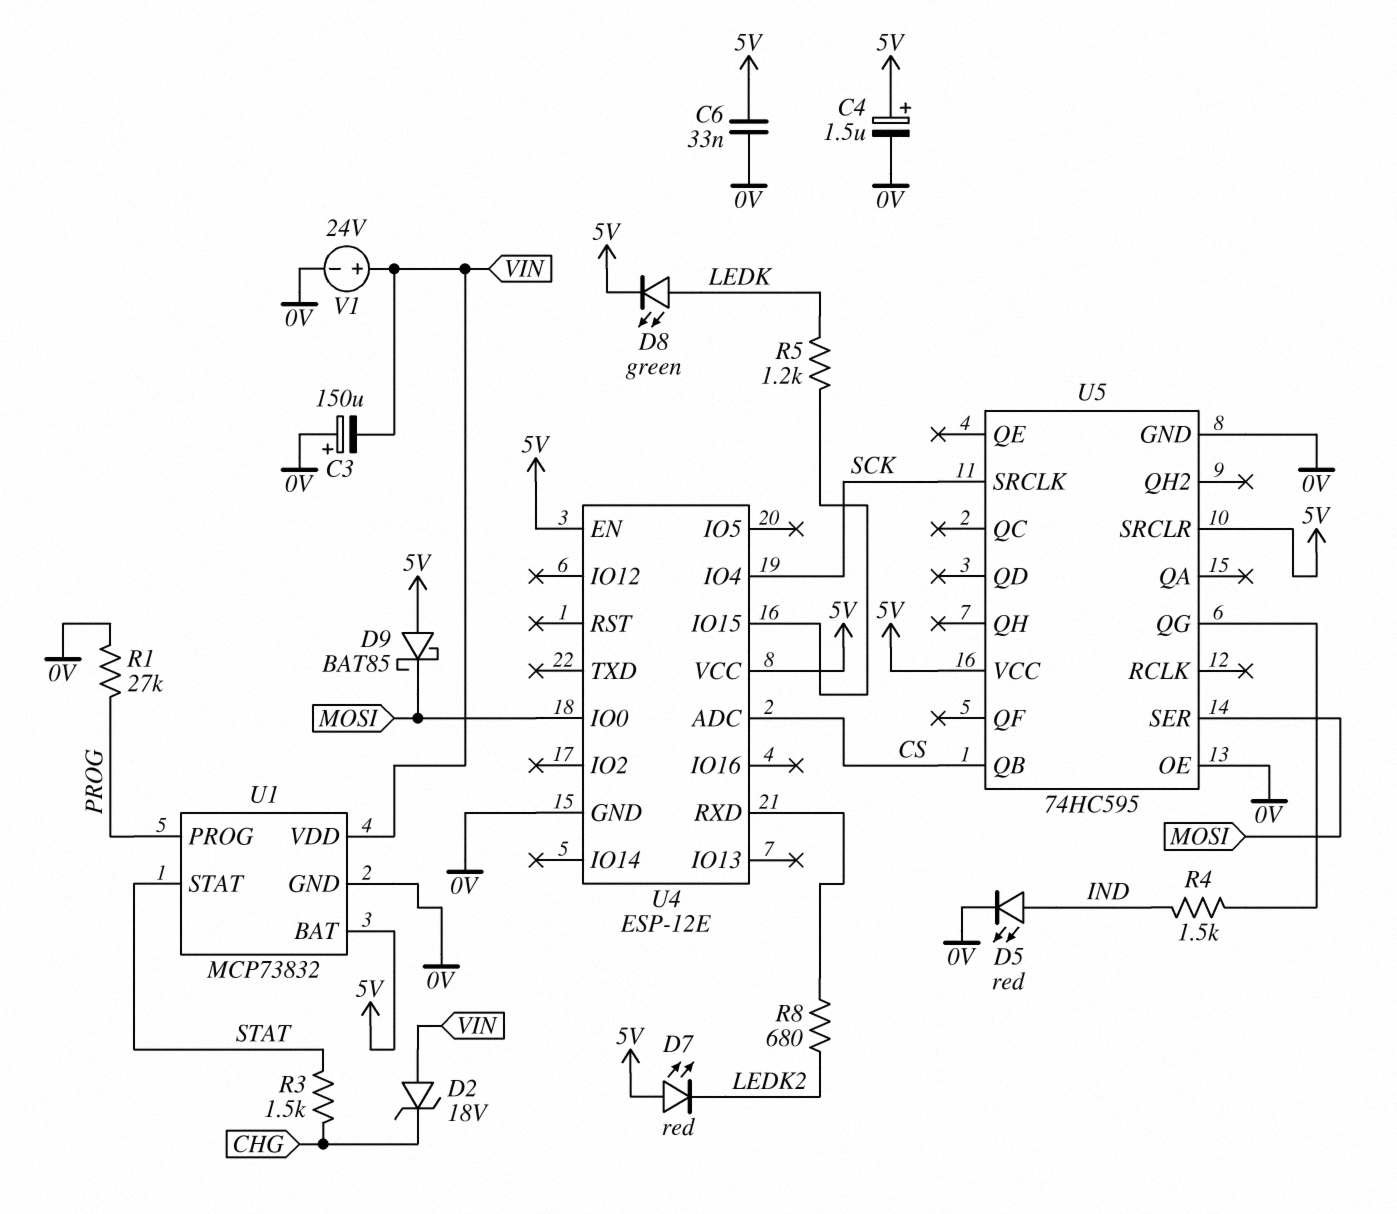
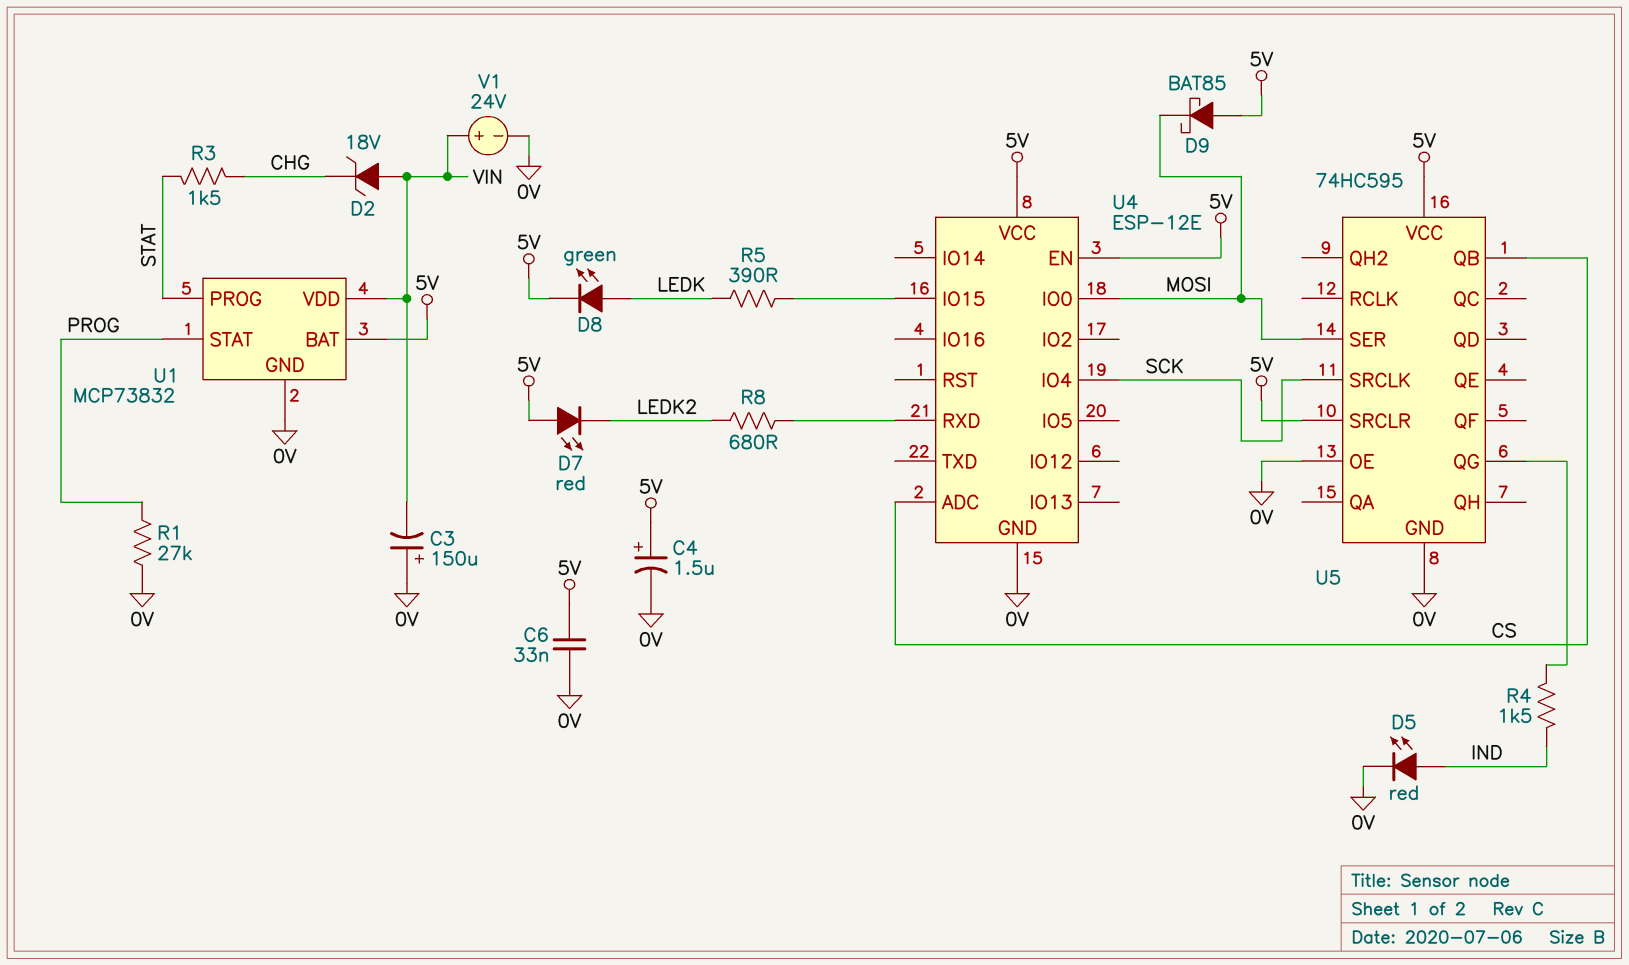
R5: 1.2k (LEDK, U4/IO15) -> 390 (LEDK, U4/IO15)
U1 pin PROG: PROG -> STAT
U1 pin STAT: STAT -> PROG

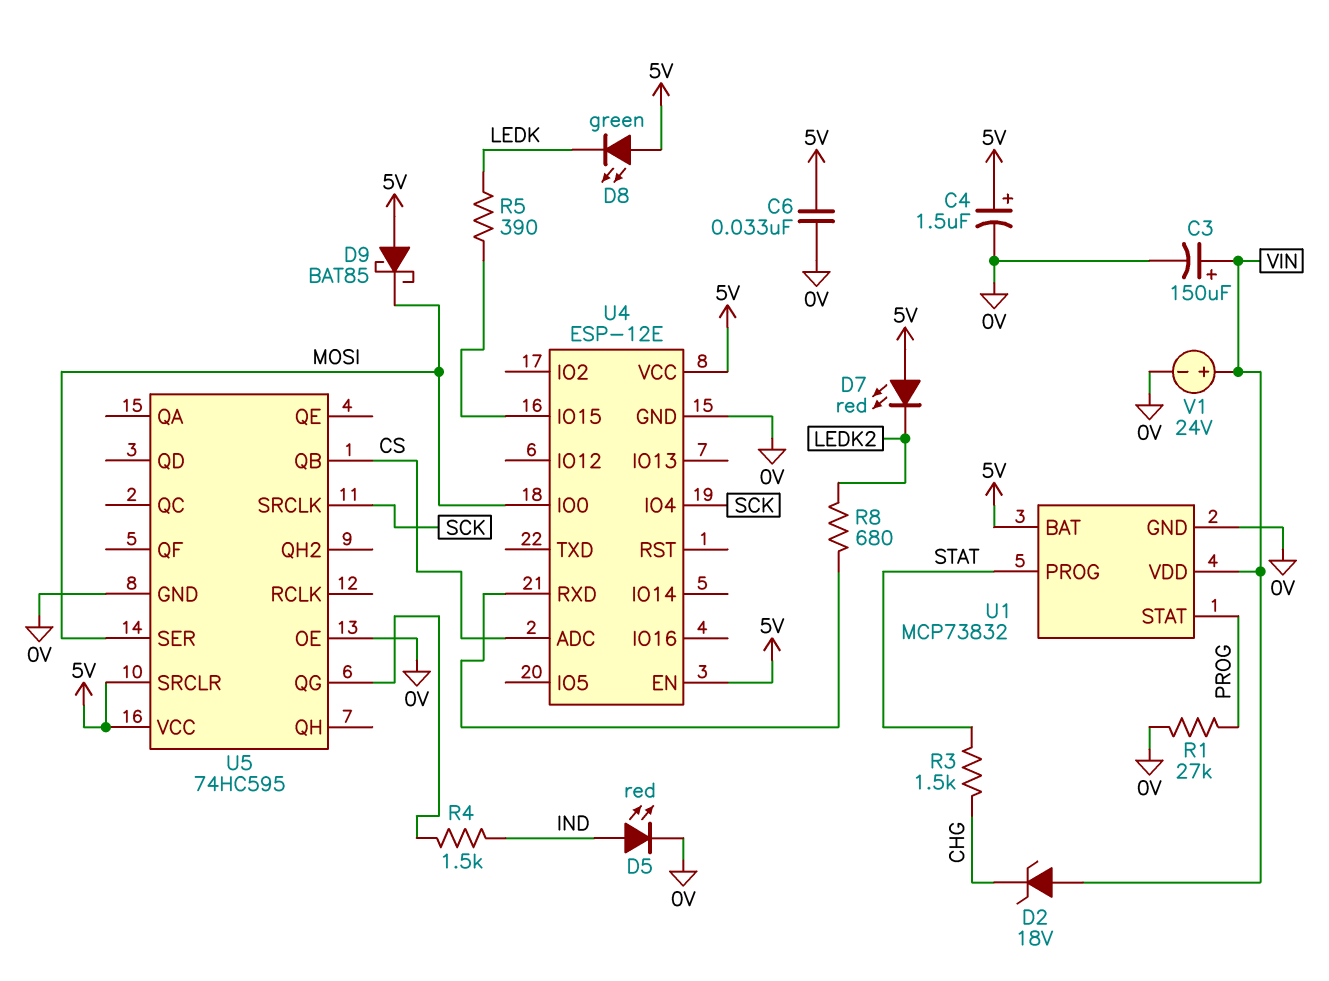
C3: 150uF (plus 0V, minus VIN) -> 150uF (plus VIN, minus 0V)
D8: LED green (A LEDK, K 5V) -> LED green (A 5V, K LEDK)

